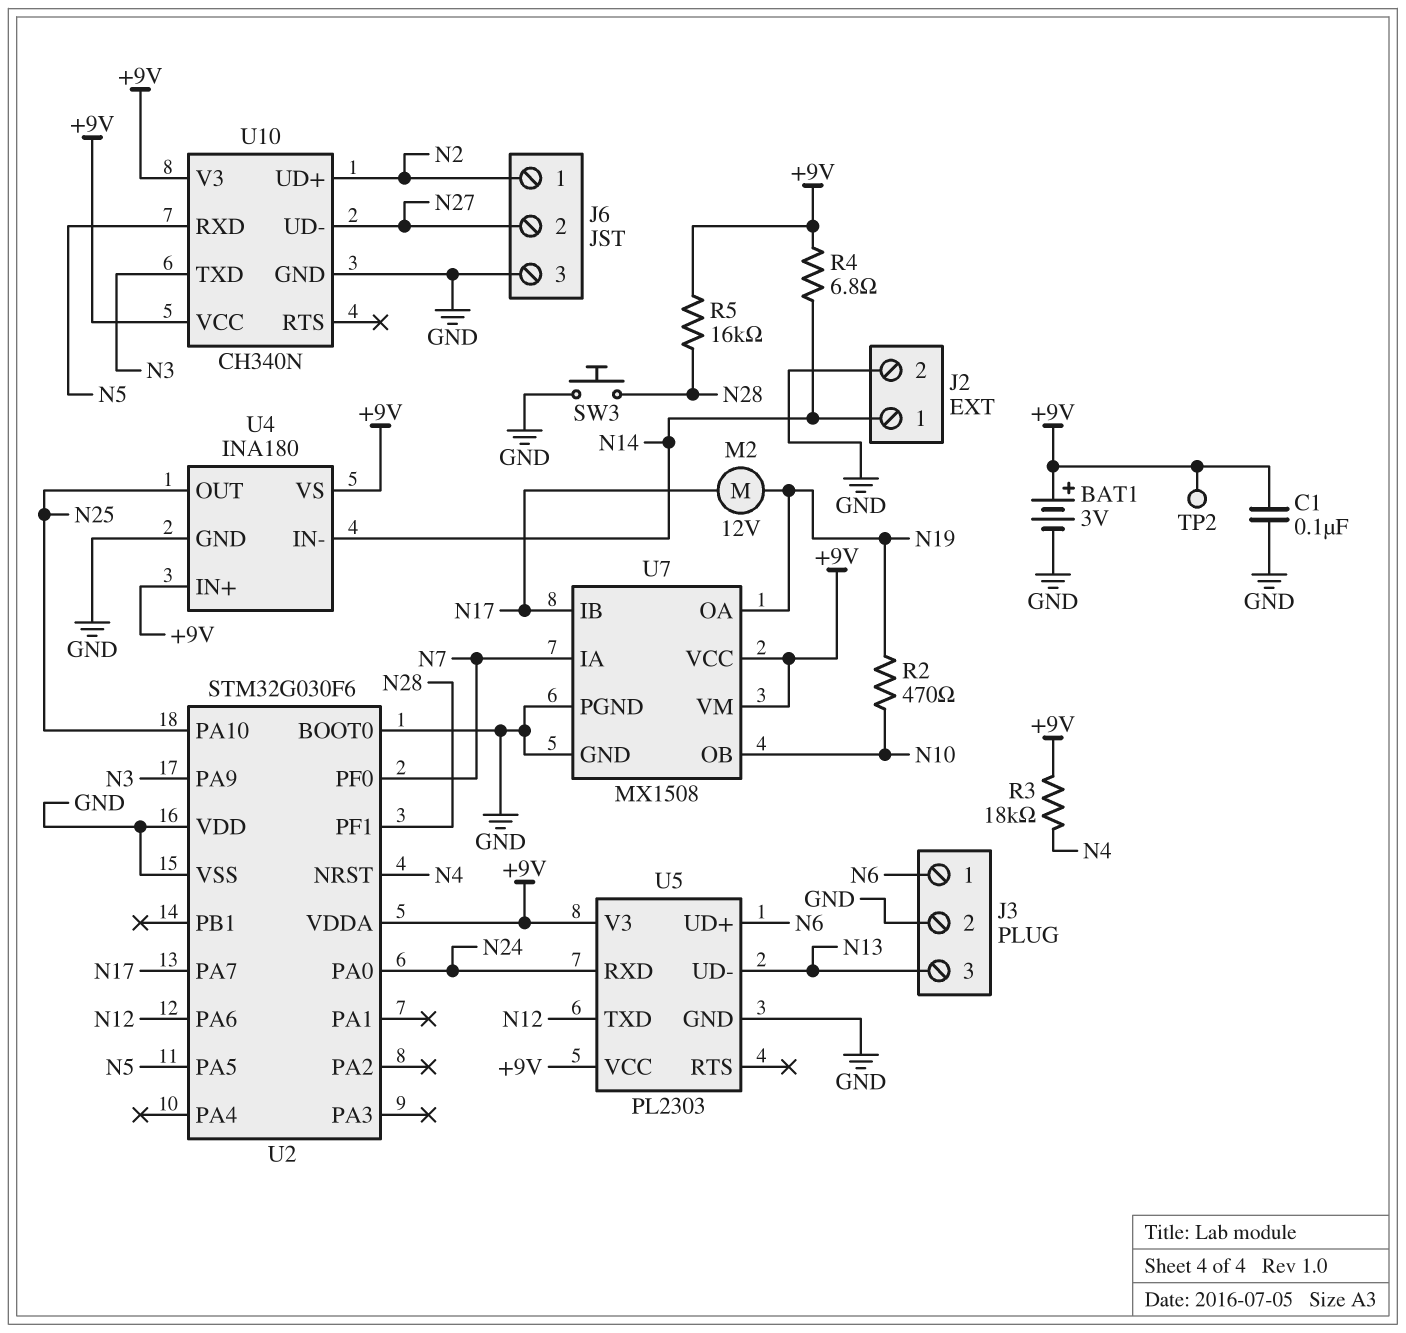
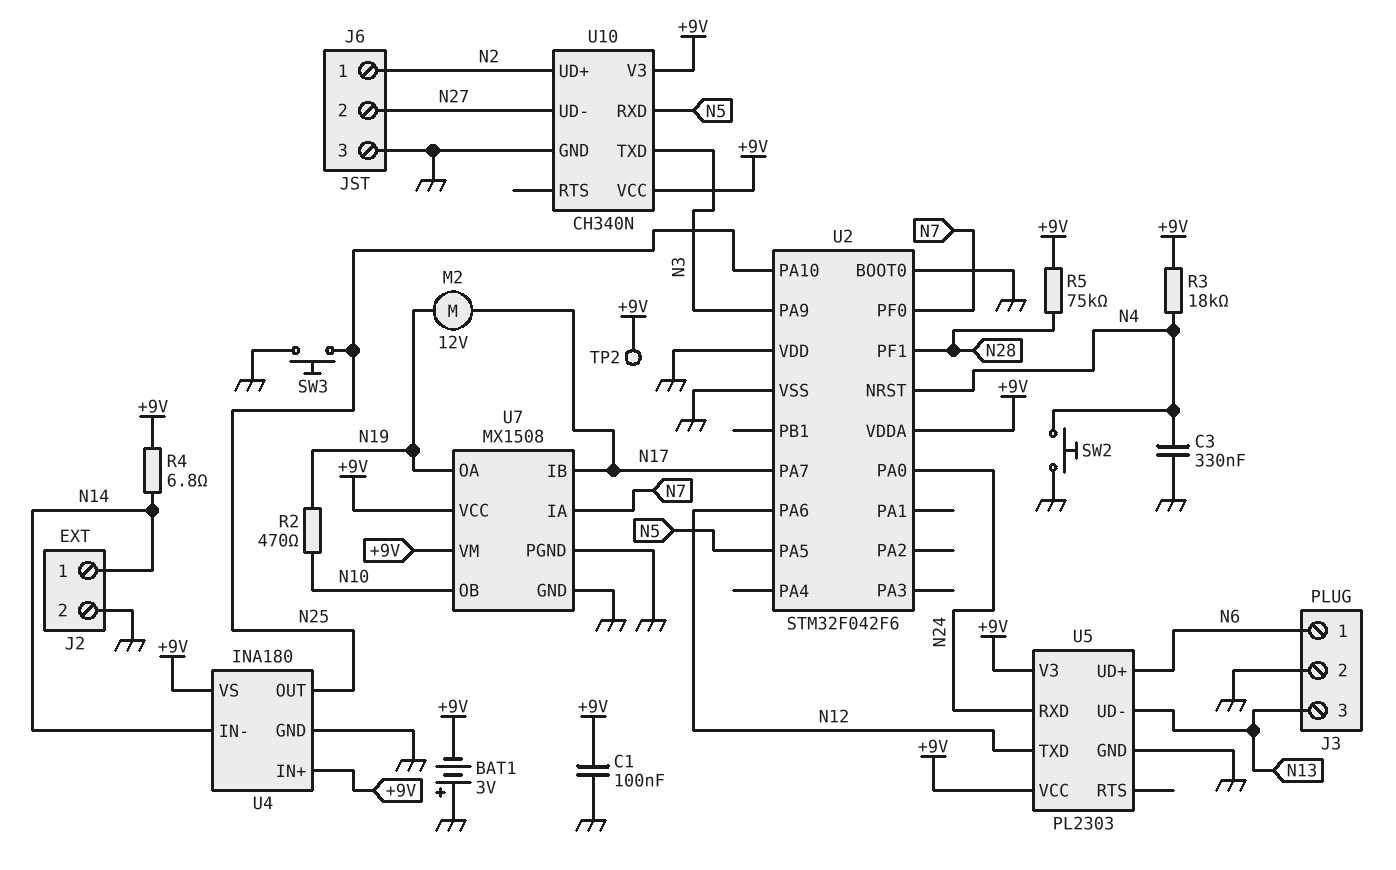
BAT1: 3V (plus +9V, minus GND) -> 3V (plus GND, minus +9V)
C3: none -> 330nF (GND, N4)
R5: 16k (+9V, N28) -> 75k (+9V, N28)
SW2: none -> button (GND, N4)
SW3: button (GND, N28) -> button (GND, N25)
U2: STM32G030F6 -> STM32F042F6

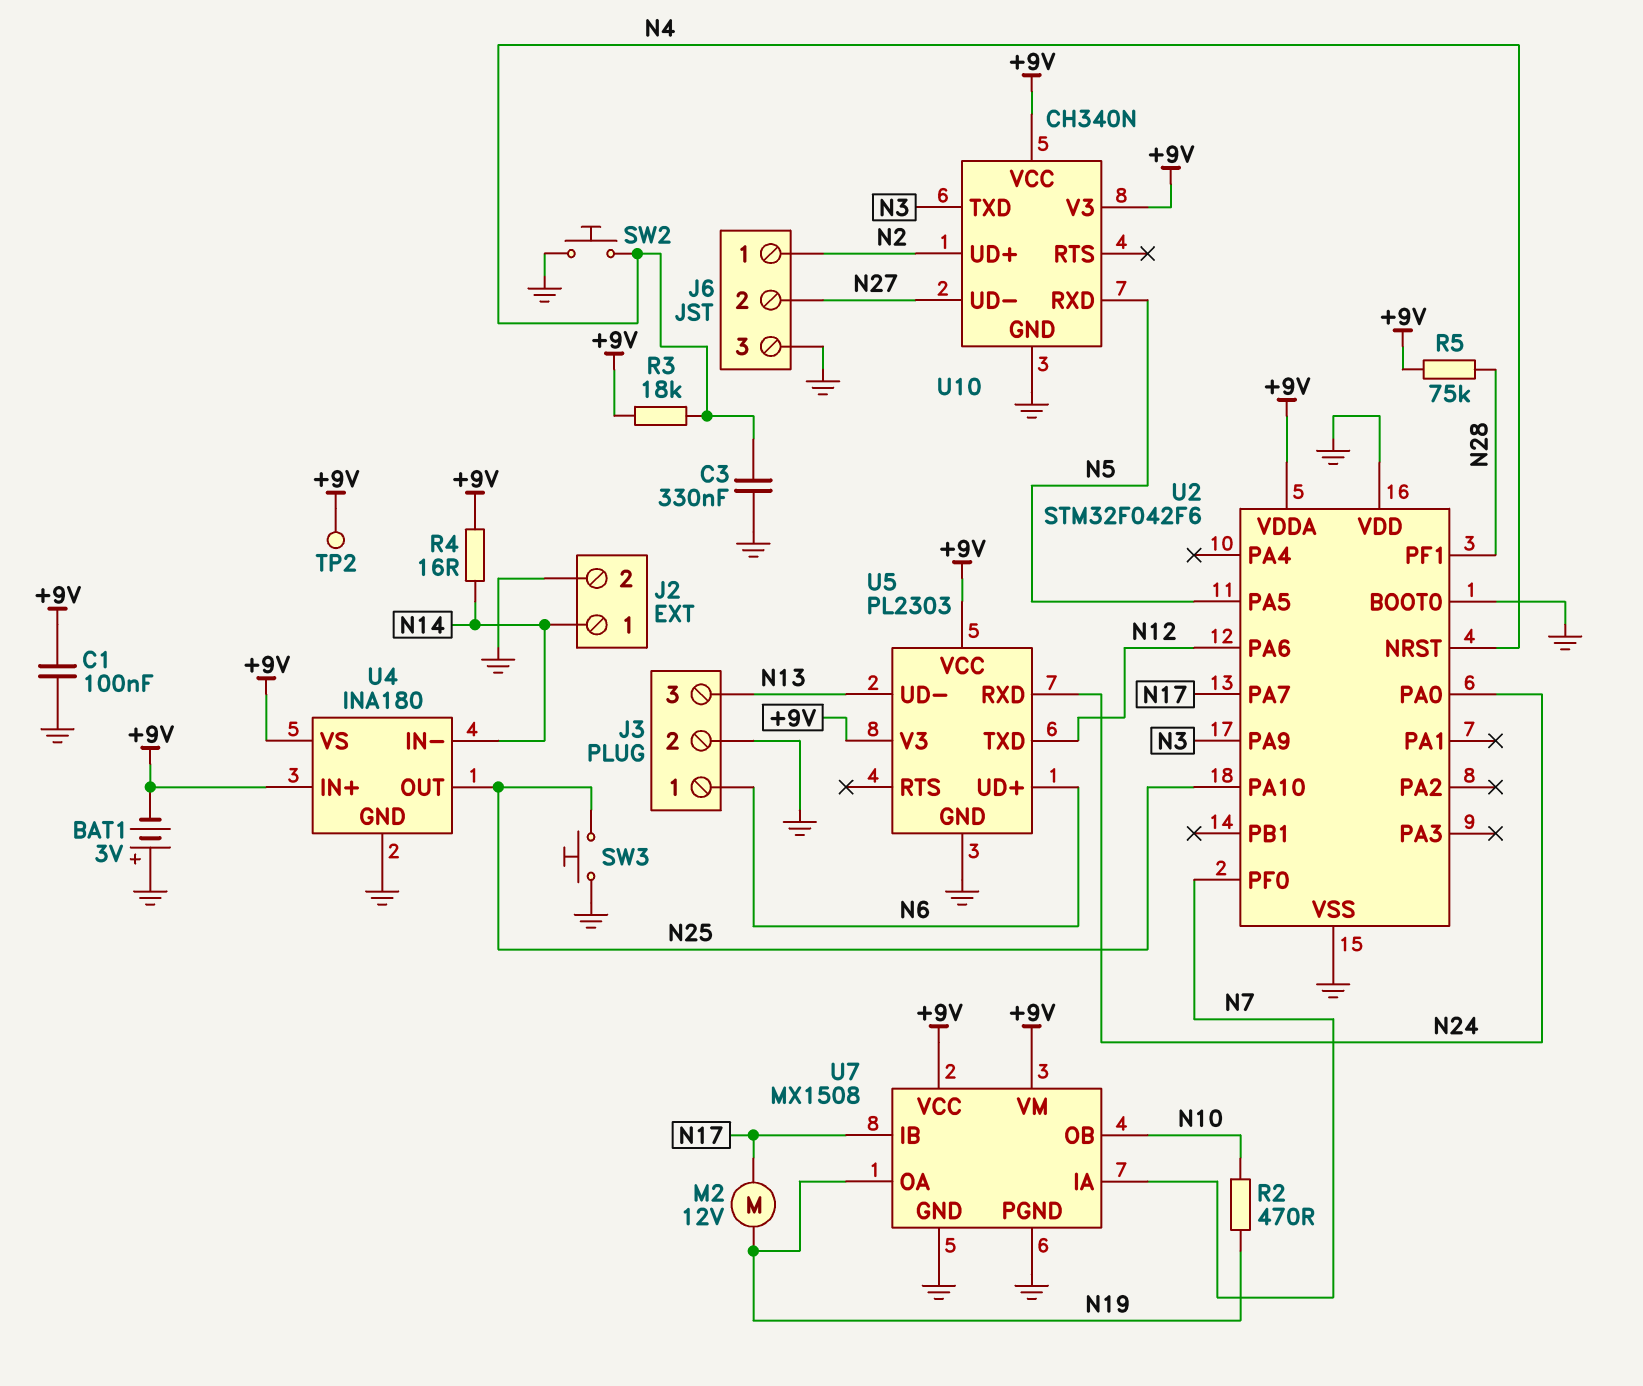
R4: 6.8 (+9V, N14) -> 16 (+9V, N14)

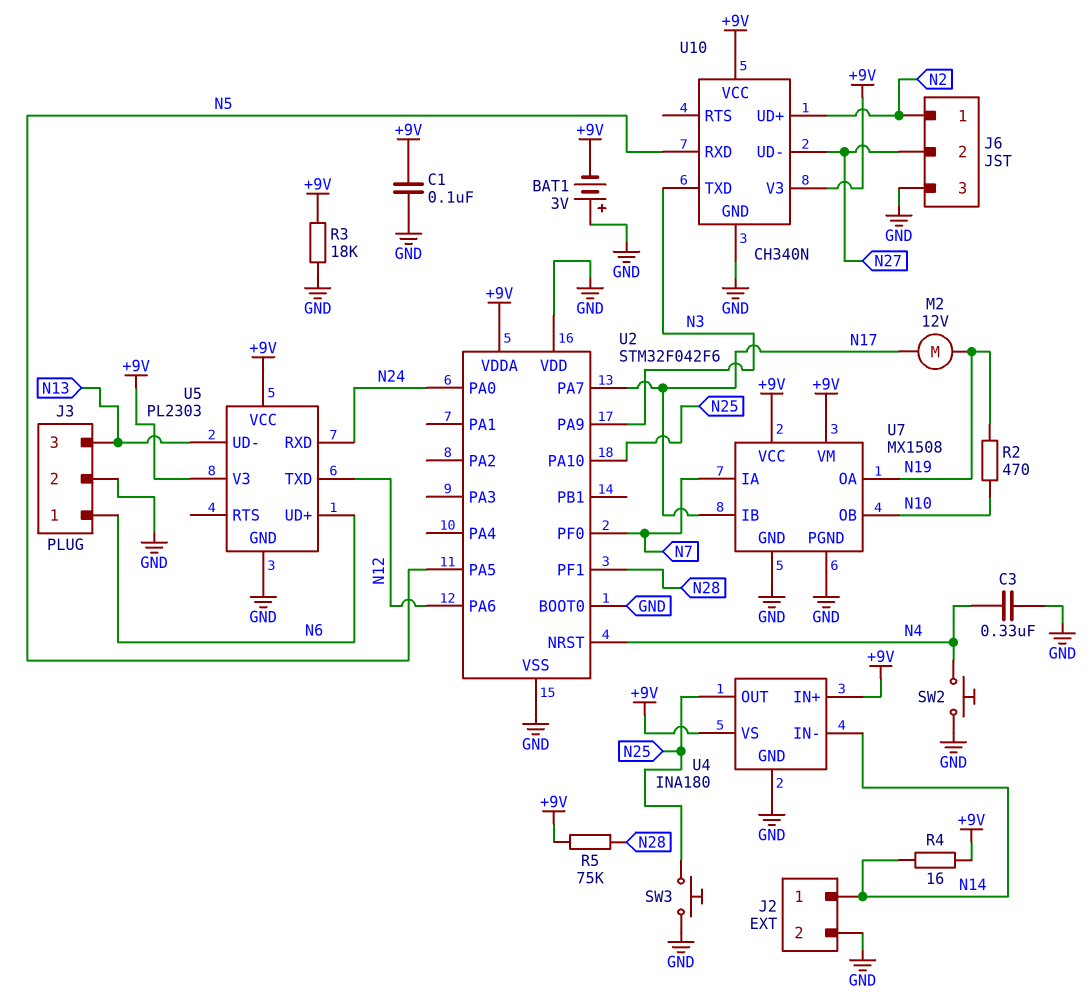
R3: 18k (+9V, N4) -> 18k (+9V, GND)
TP2: test point (+9V) -> none

